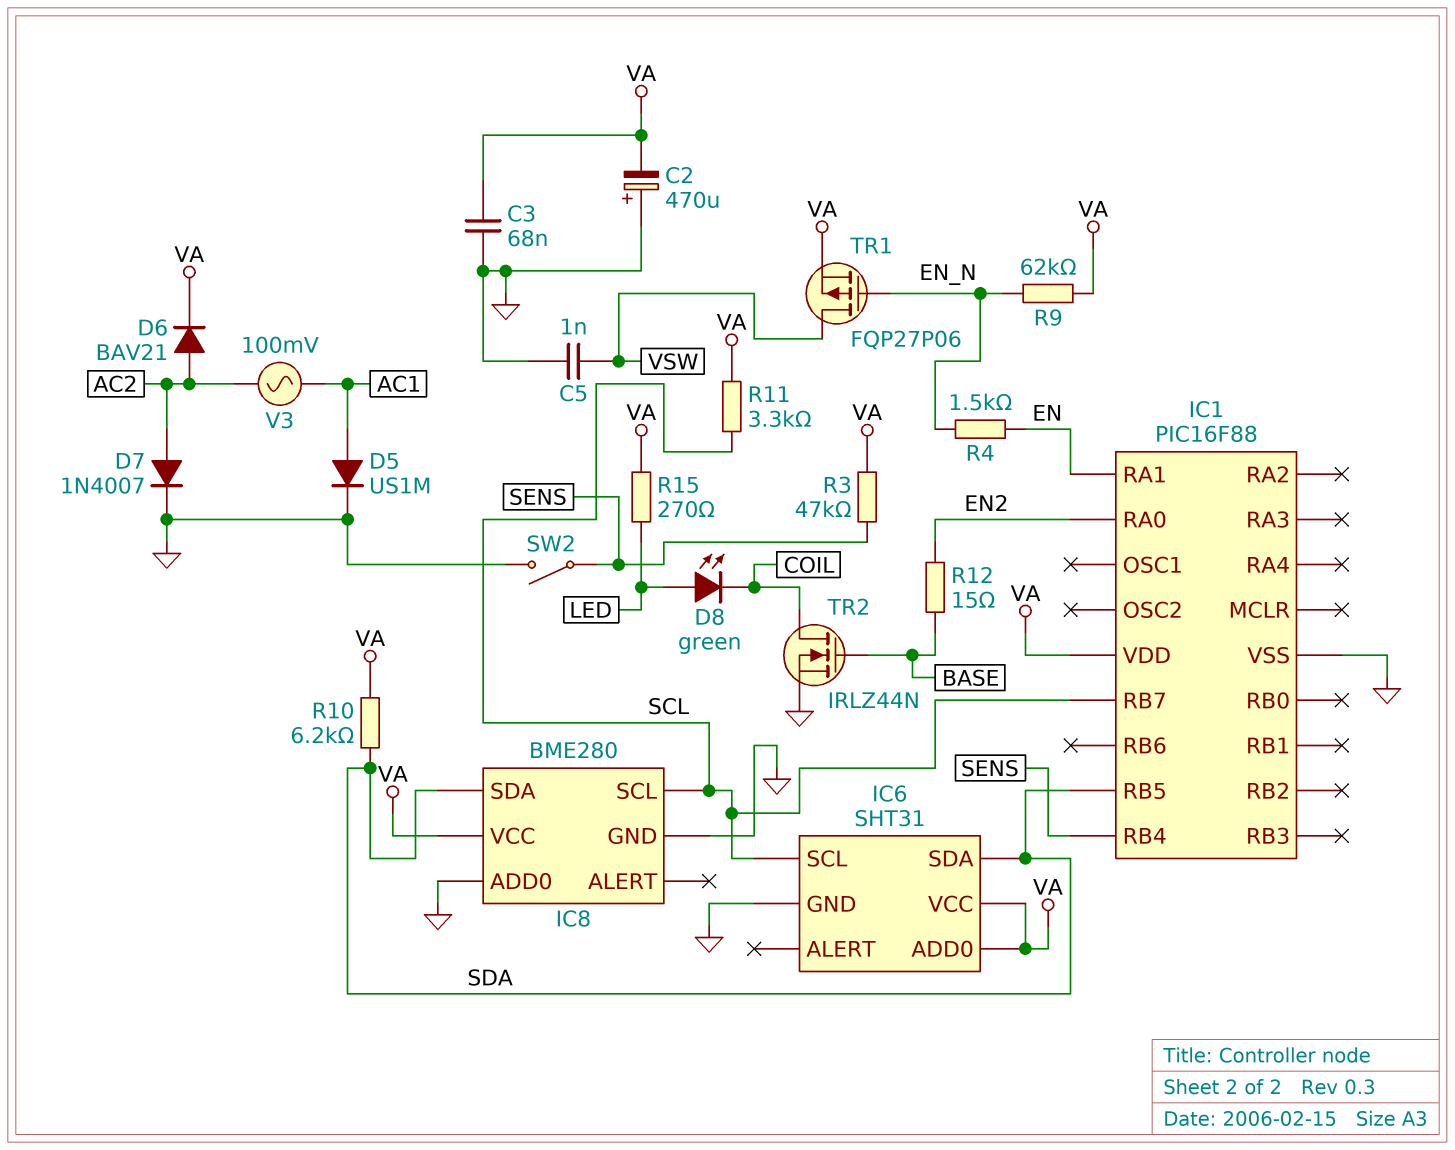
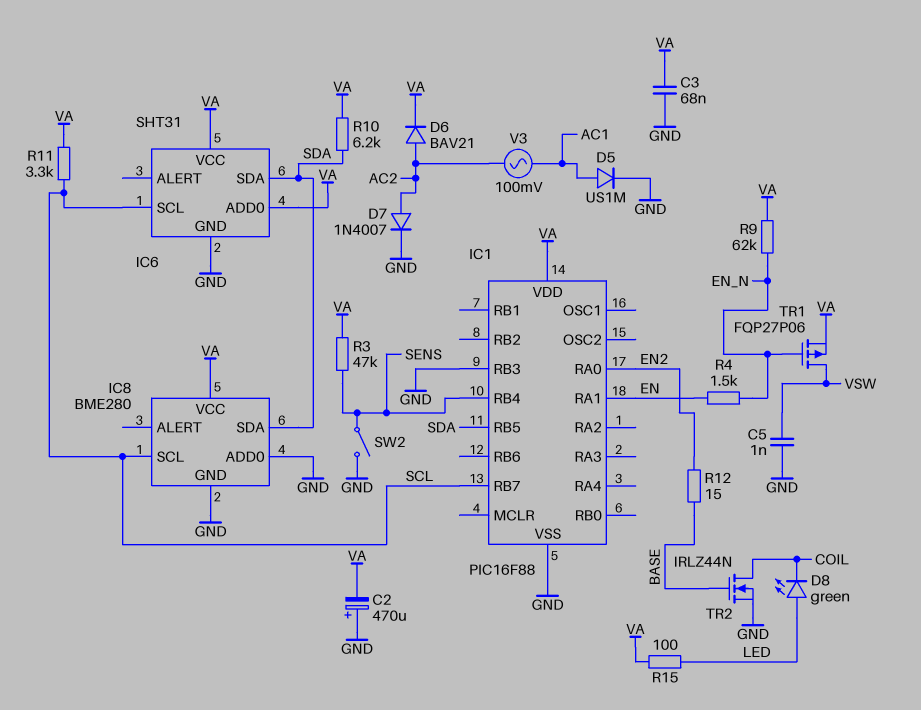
IC1 pin RB3: none -> GND
R15: 270 (LED, VA) -> 100 (LED, VA)

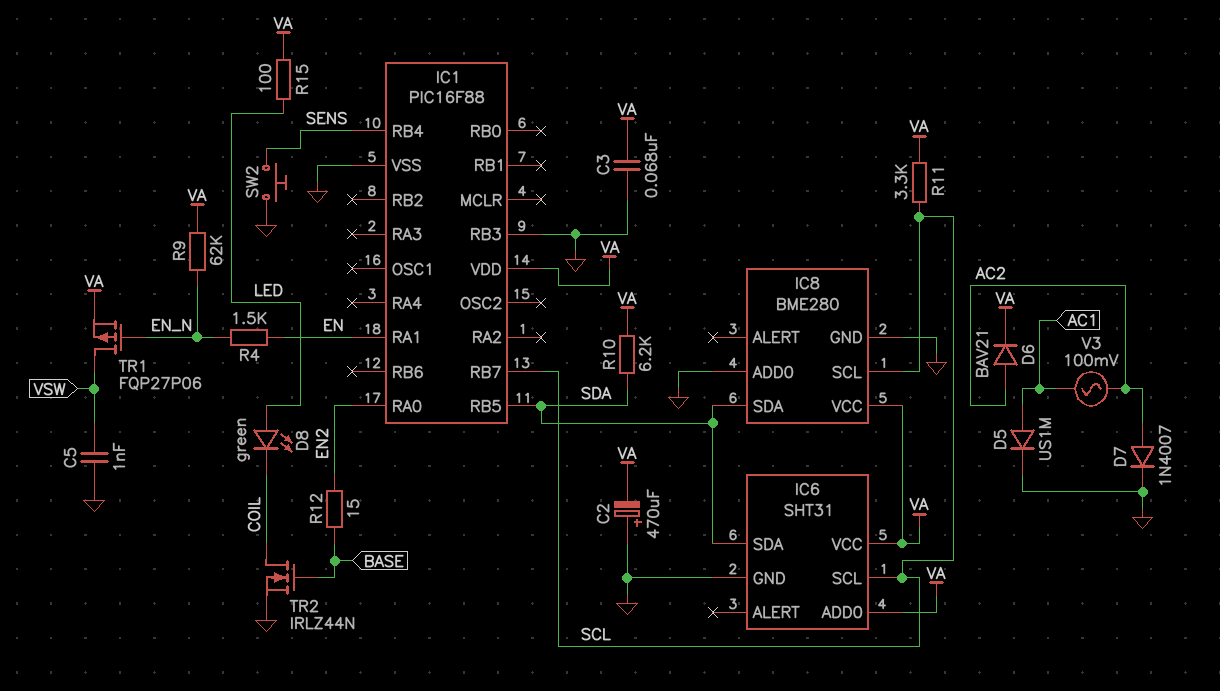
R3: 47k (SENS, VA) -> none
SW2: switch (GND, SENS) -> button (GND, SENS)

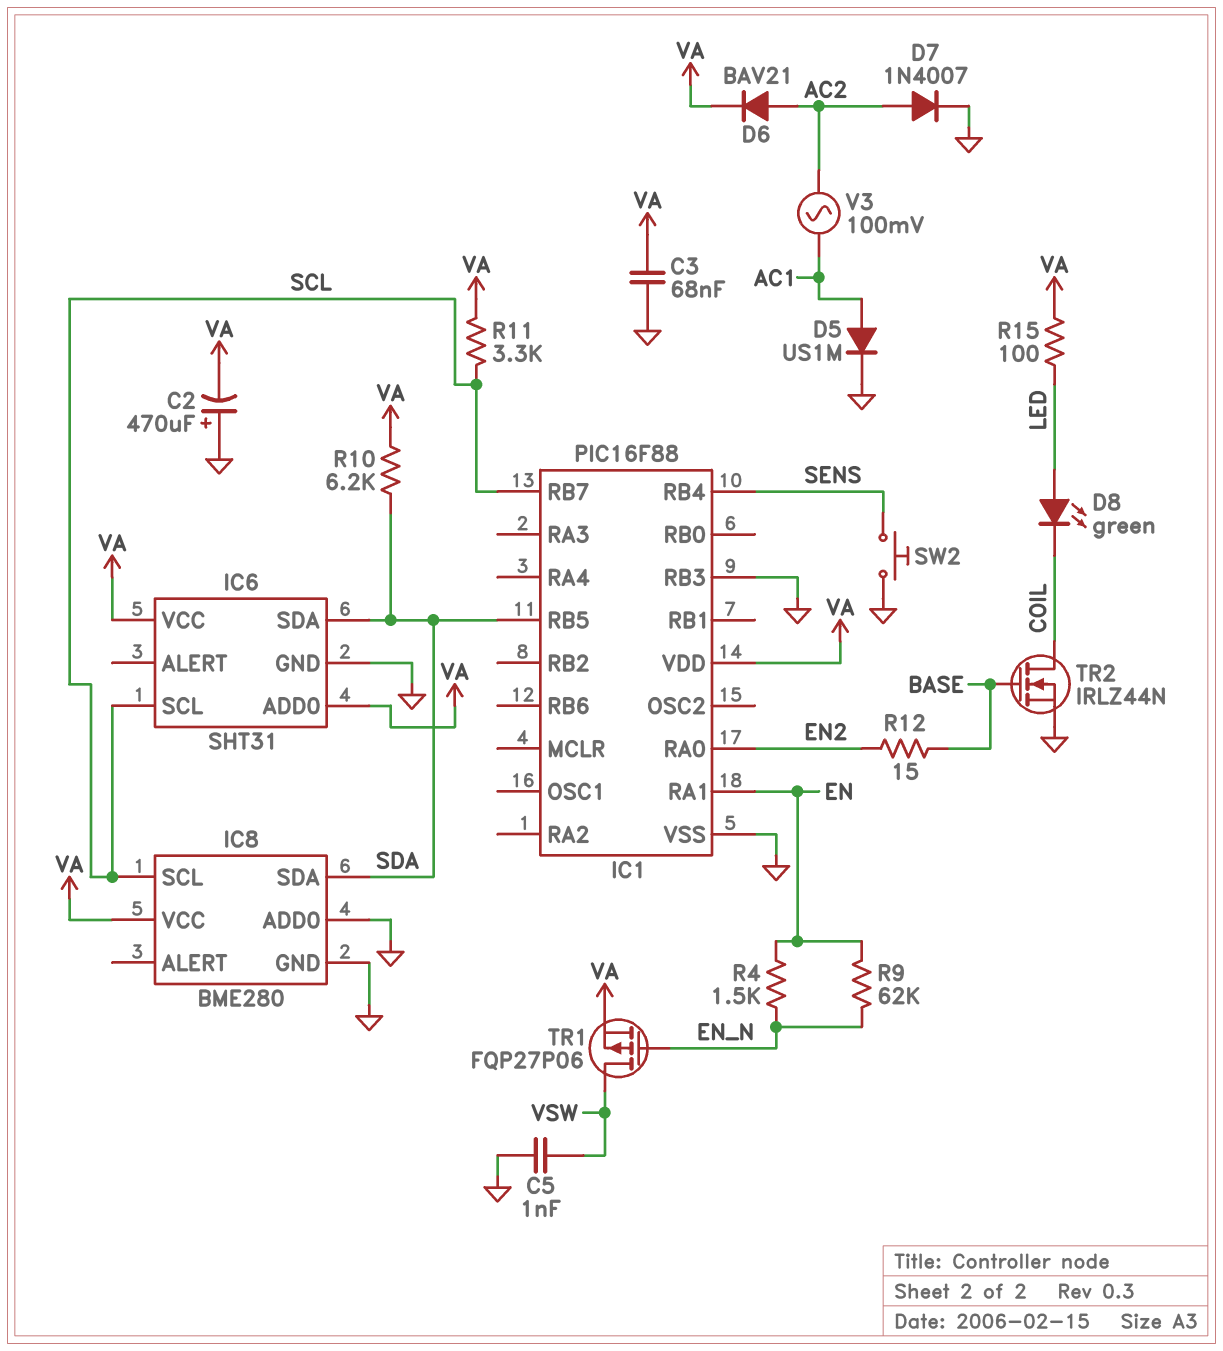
R9: 62k (EN_N, VA) -> 62k (EN, EN_N)

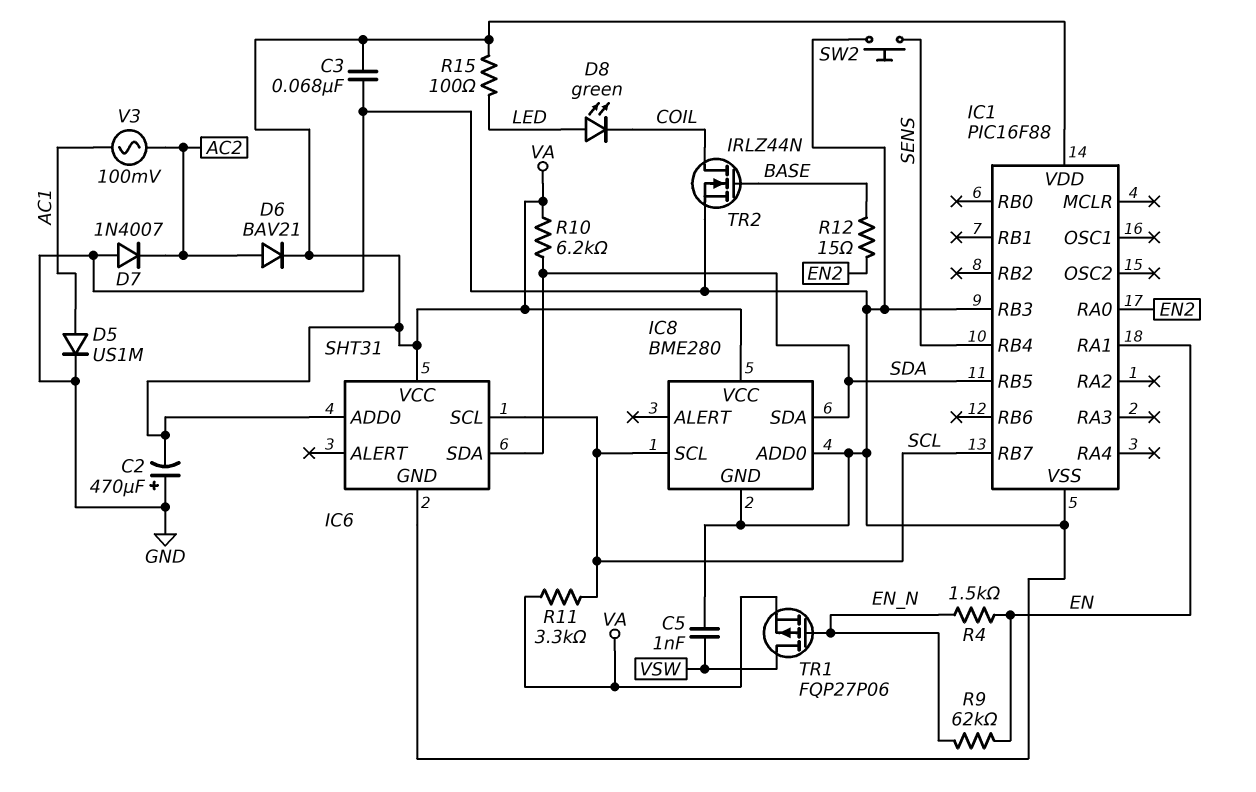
D7: diode 1N4007 (A AC2, K GND) -> diode 1N4007 (A GND, K AC2)

